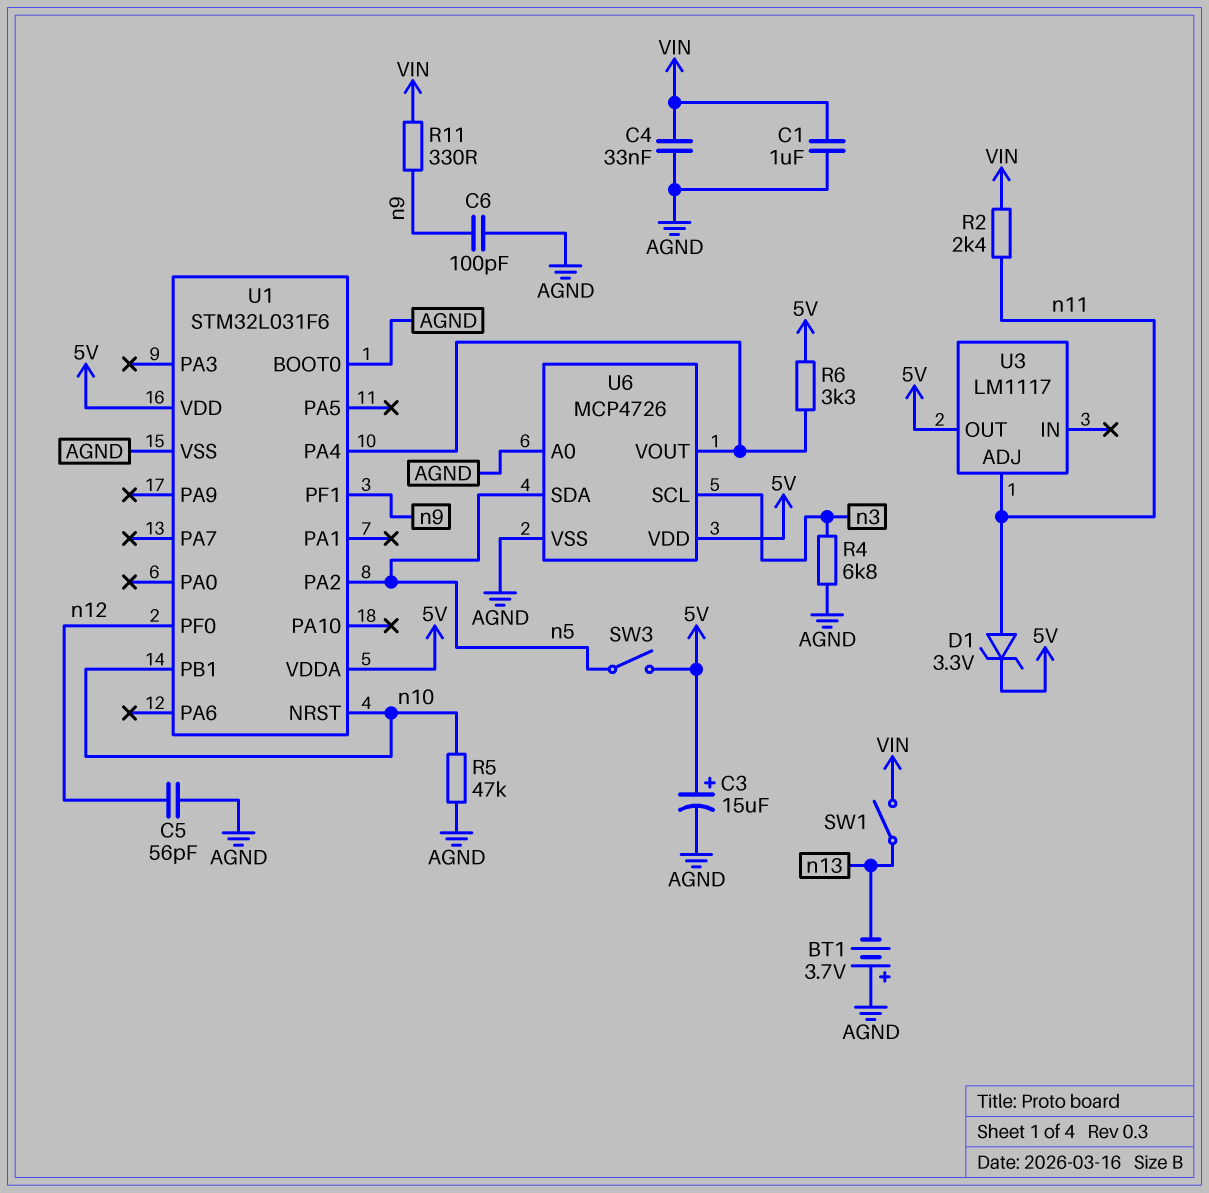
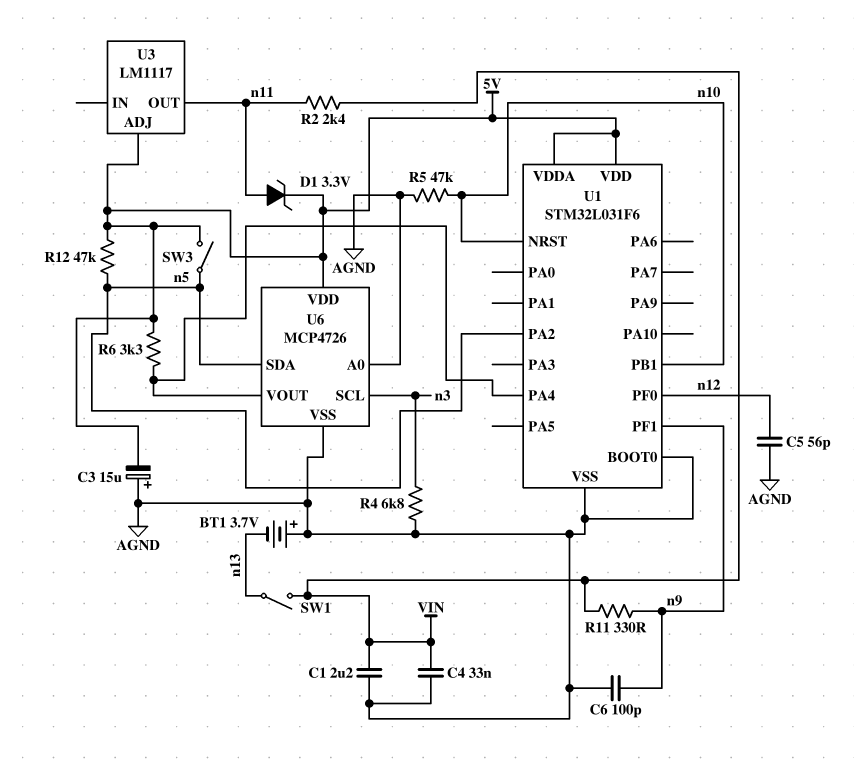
C1: 1uF (AGND, VIN) -> 2.2uF (AGND, VIN)
C3: 15uF (plus 5V, minus AGND) -> 15uF (plus AGND, minus 5V)
R12: none -> 47k (5V, n5)
U3 pin ADJ: n11 -> 5V
U3 pin OUT: 5V -> n11

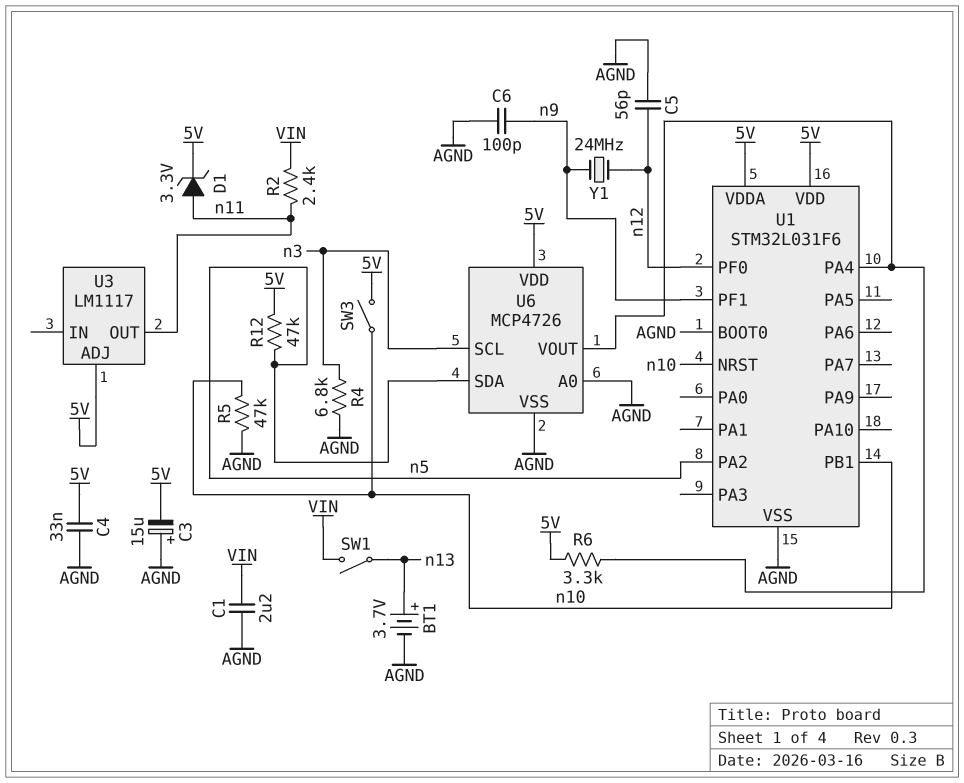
BT1: 3.7V (plus AGND, minus n13) -> 3.7V (plus n13, minus AGND)
C4: 33nF (AGND, VIN) -> 33nF (5V, AGND)
R11: 330 (VIN, n9) -> none
SW3: switch (5V, n5) -> switch (5V, n10)
Y1: none -> 24MHz (n9, n12)

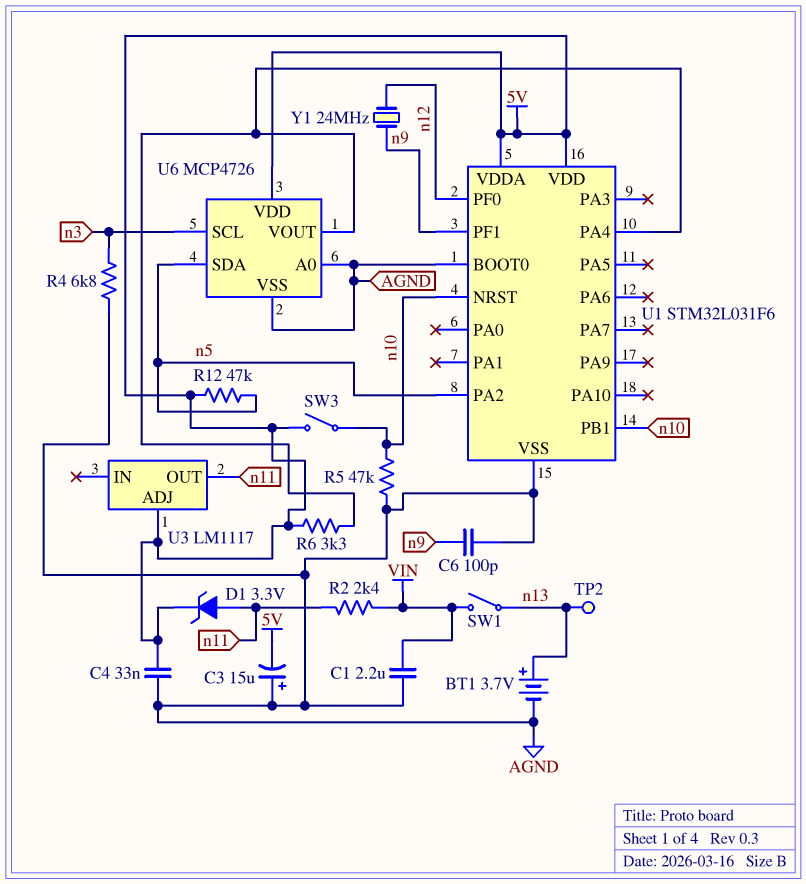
C5: 56pF (AGND, n12) -> none
TP2: none -> test point (n13)

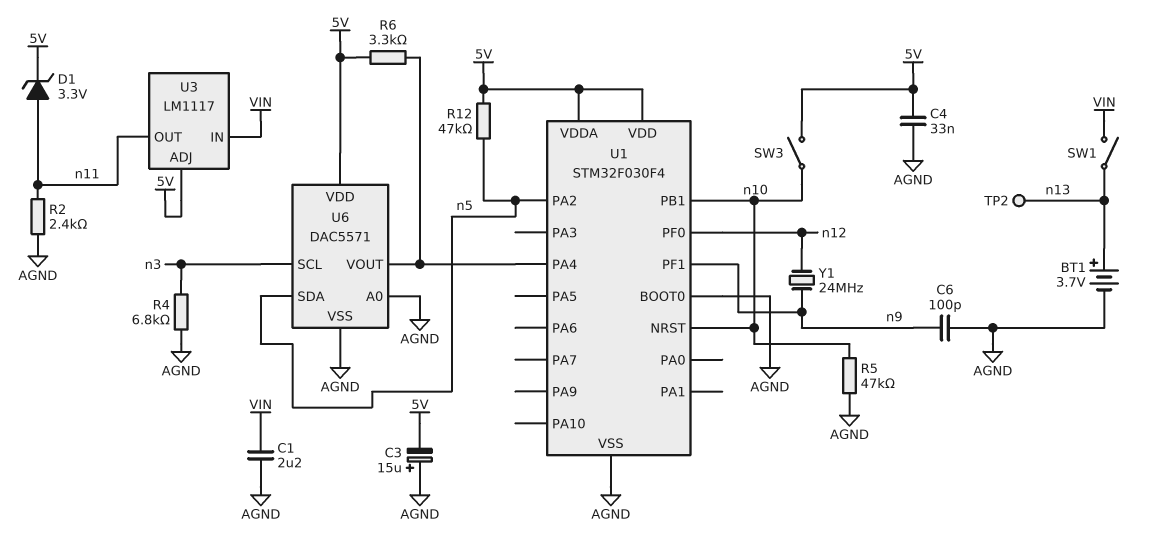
R2: 2.4k (VIN, n11) -> 2.4k (AGND, n11)
U1: STM32L031F6 -> STM32F030F4
U3 pin IN: none -> VIN
U6: MCP4726 -> DAC5571

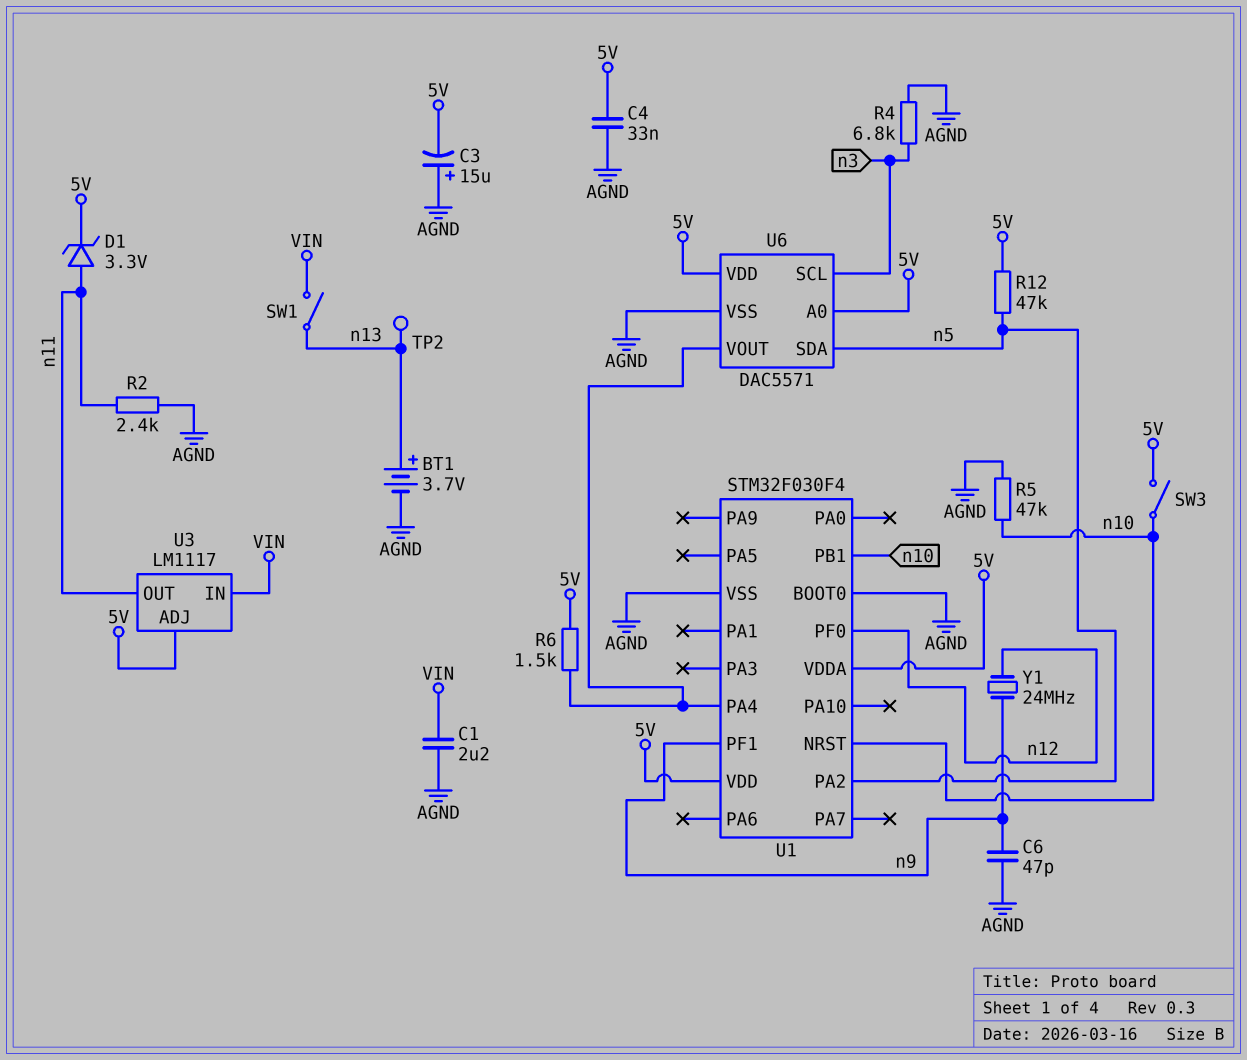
C6: 100pF (AGND, n9) -> 47pF (AGND, n9)
R6: 3.3k (5V, U1/PA4) -> 1.5k (5V, U1/PA4)
U6 pin A0: AGND -> 5V

